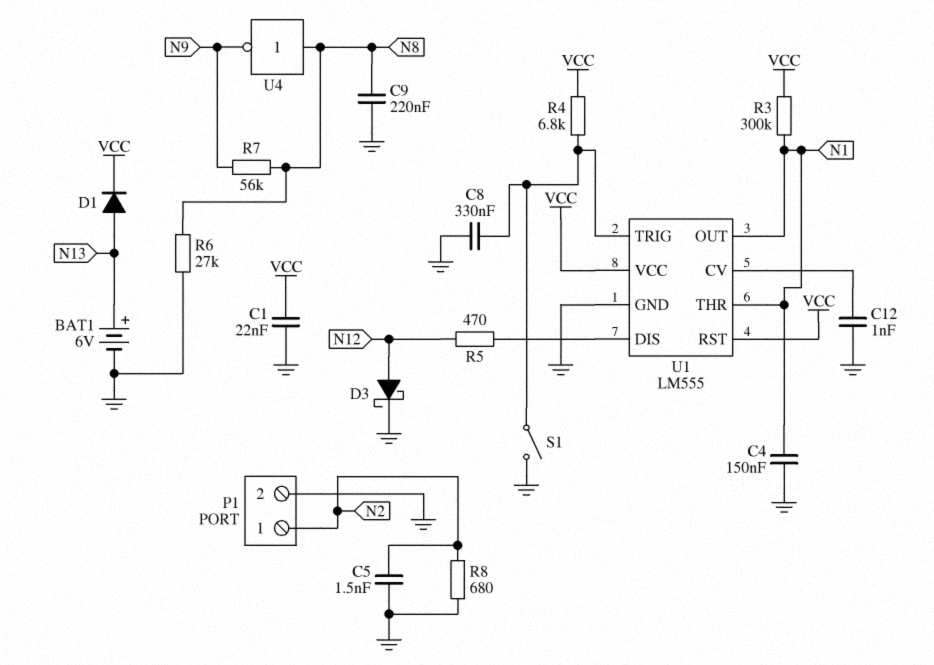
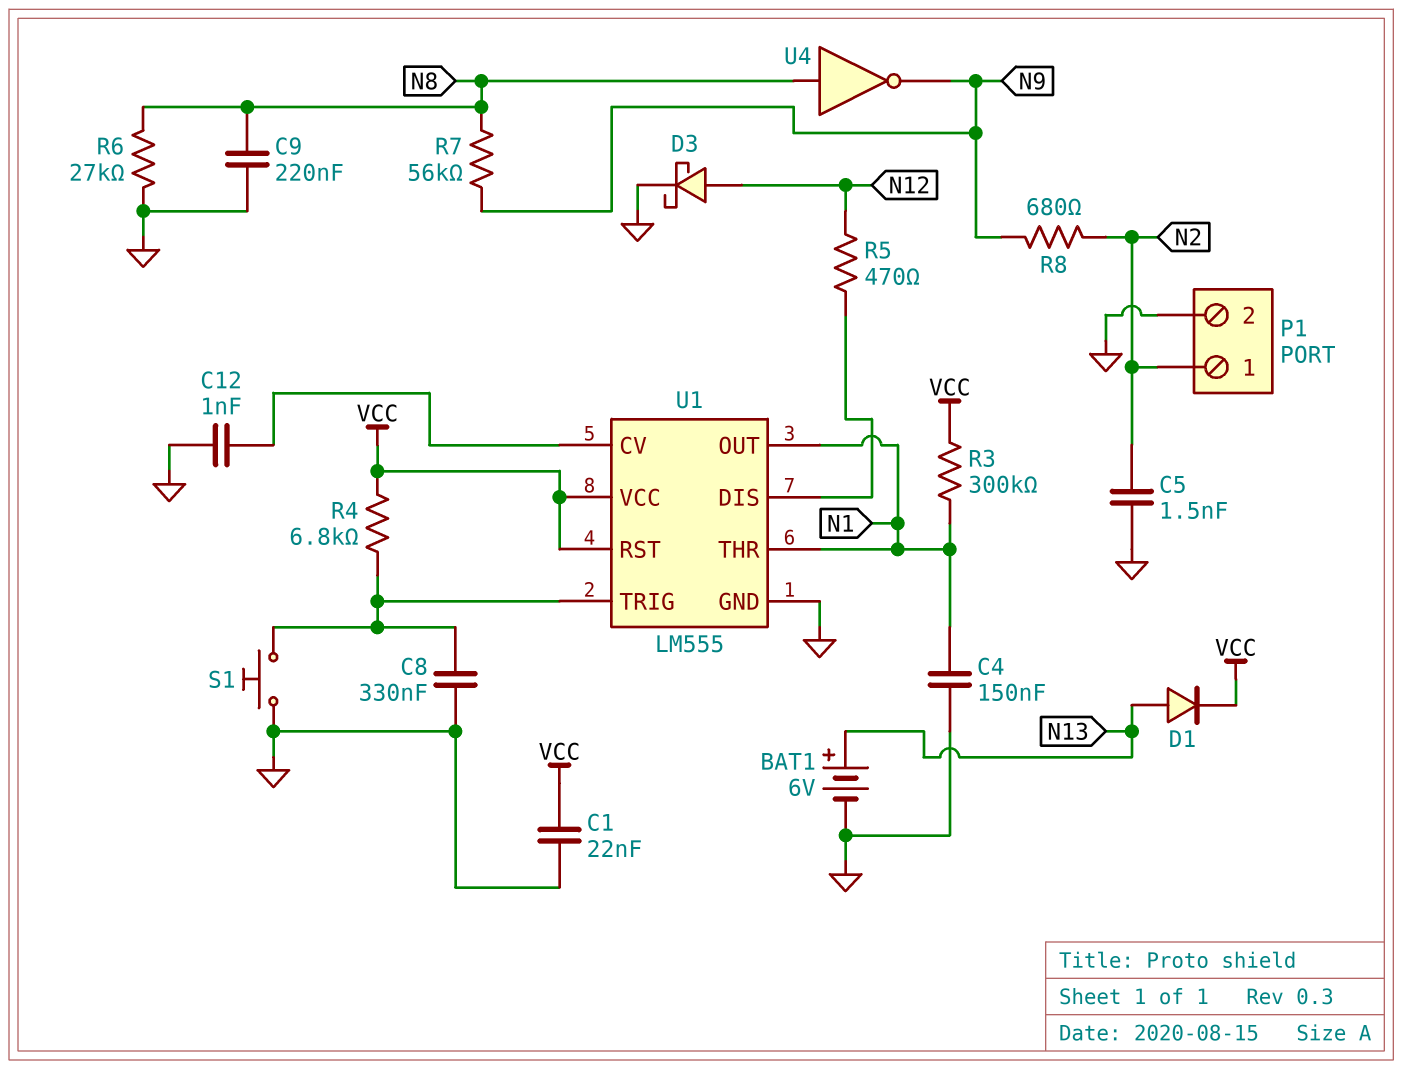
R8: 680 (GND, N2) -> 680 (N2, N9)
S1: switch (GND, U1/TRIG) -> button (GND, U1/TRIG)

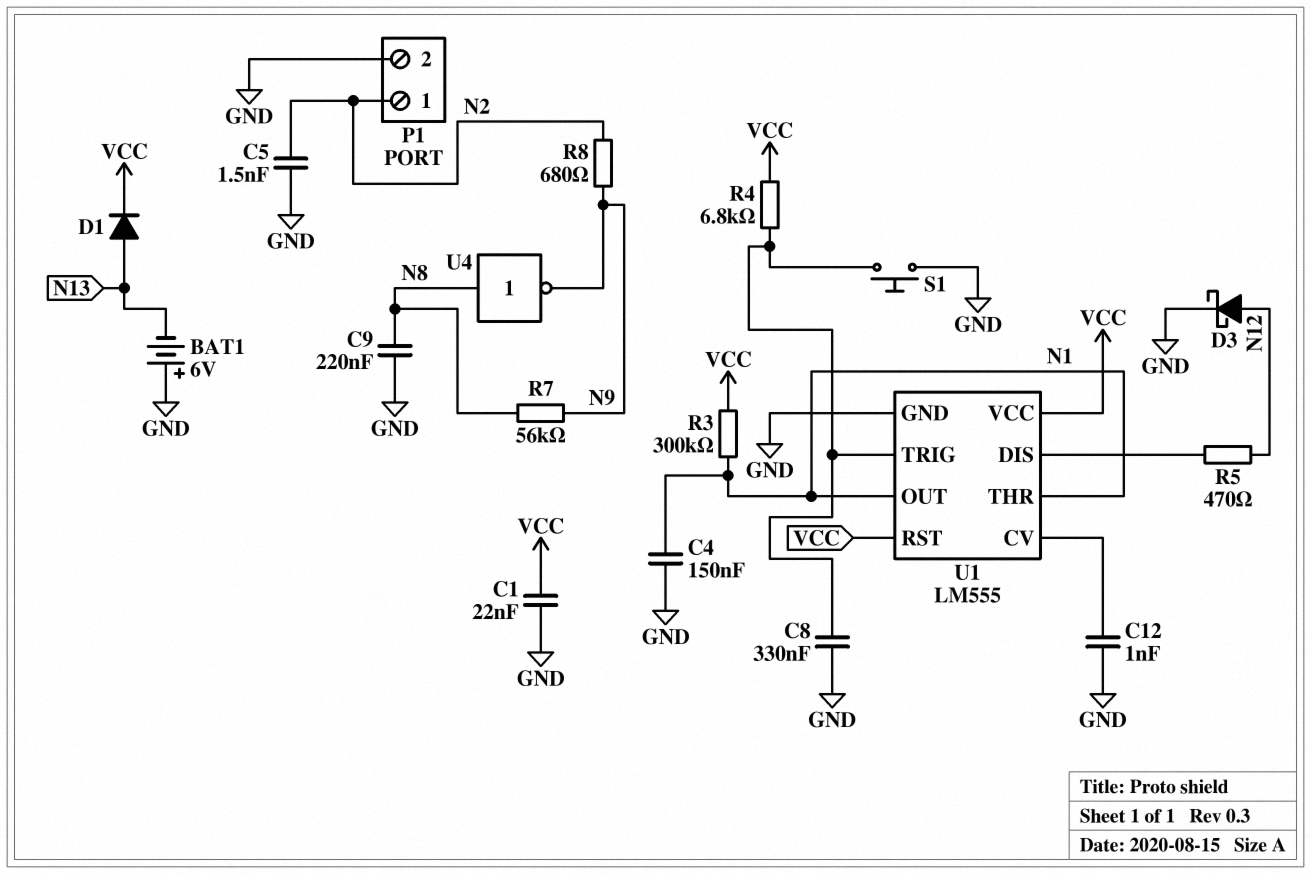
BAT1: 6V (plus N13, minus GND) -> 6V (plus GND, minus N13)
R6: 27k (GND, N8) -> none

